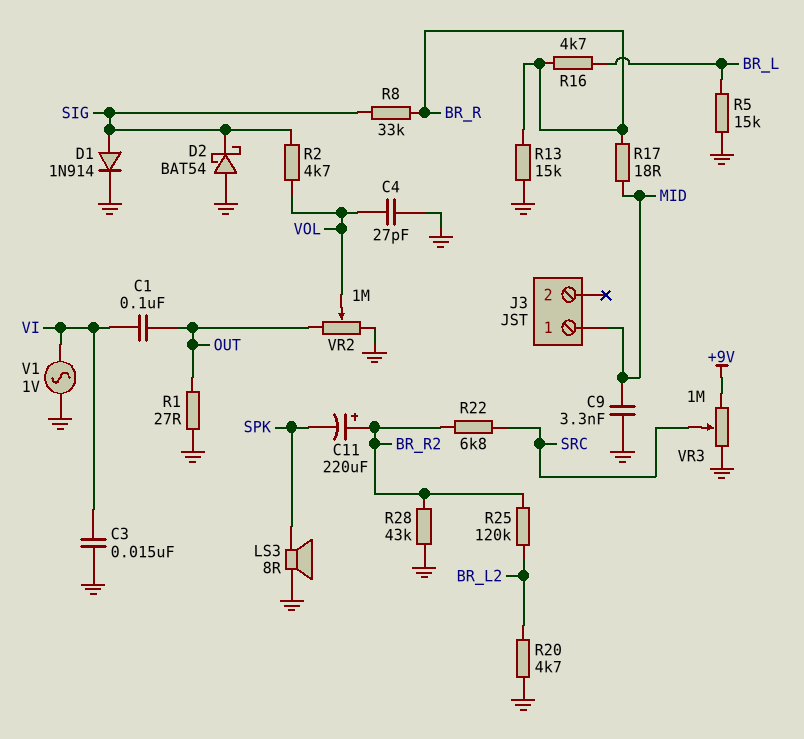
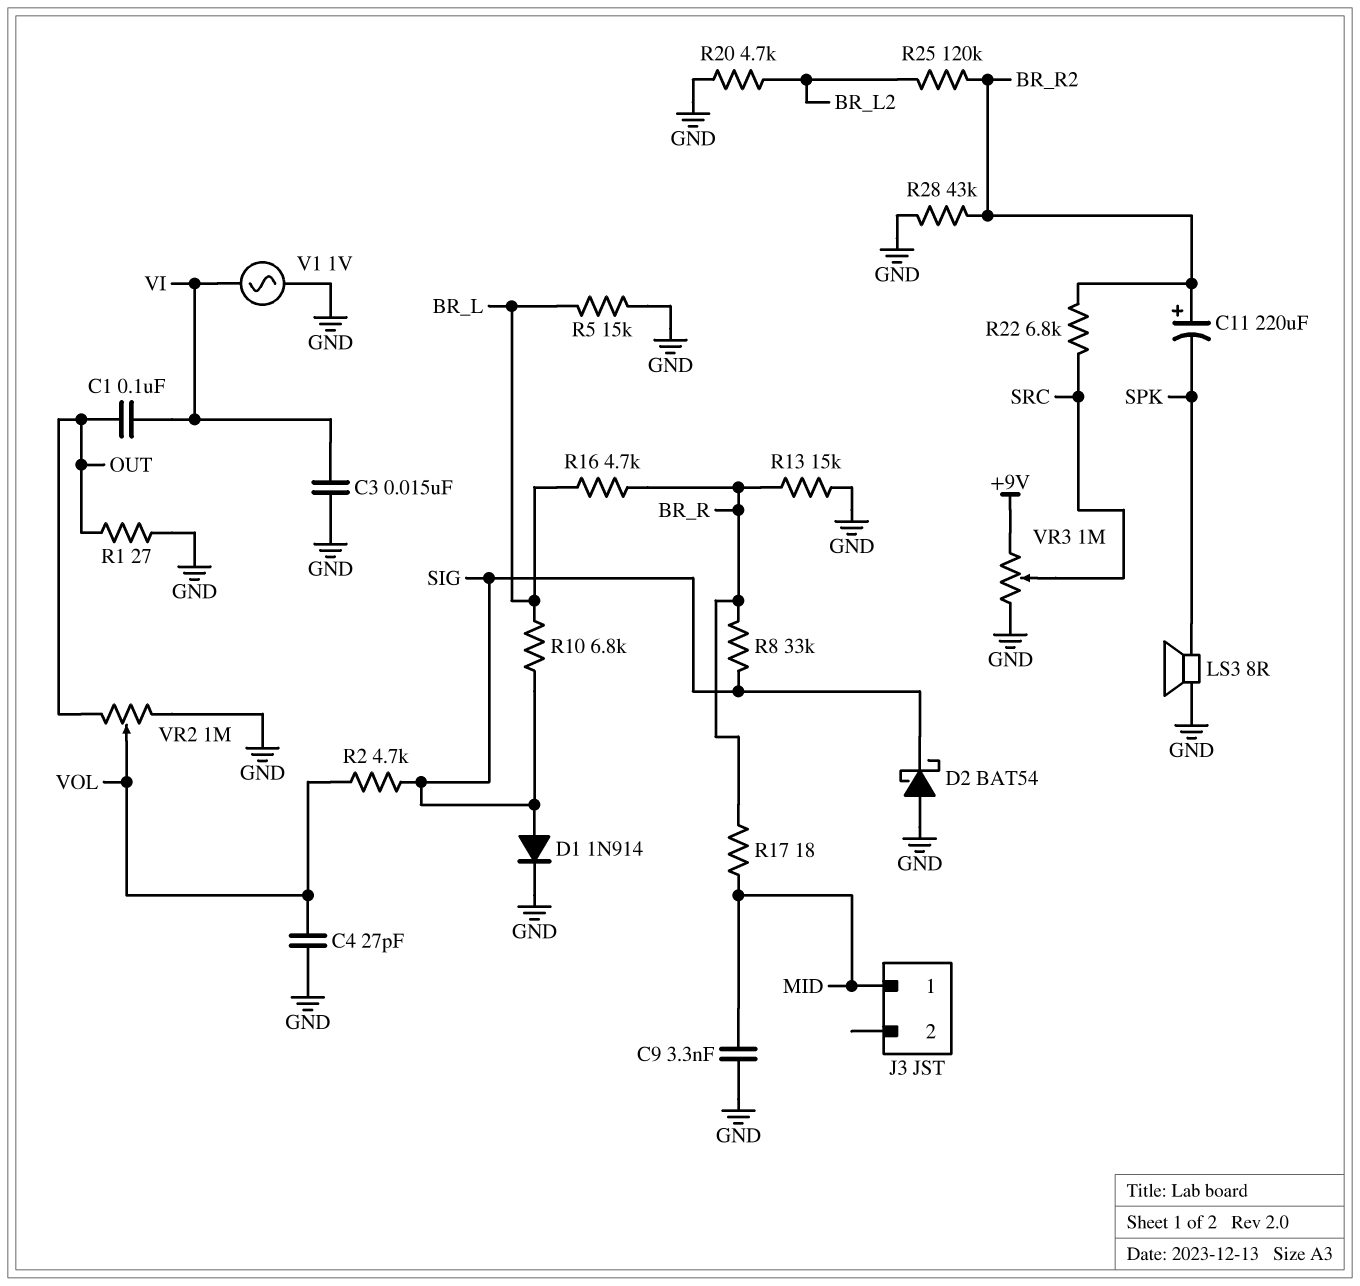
R10: none -> 6.8k (BR_L, SIG)

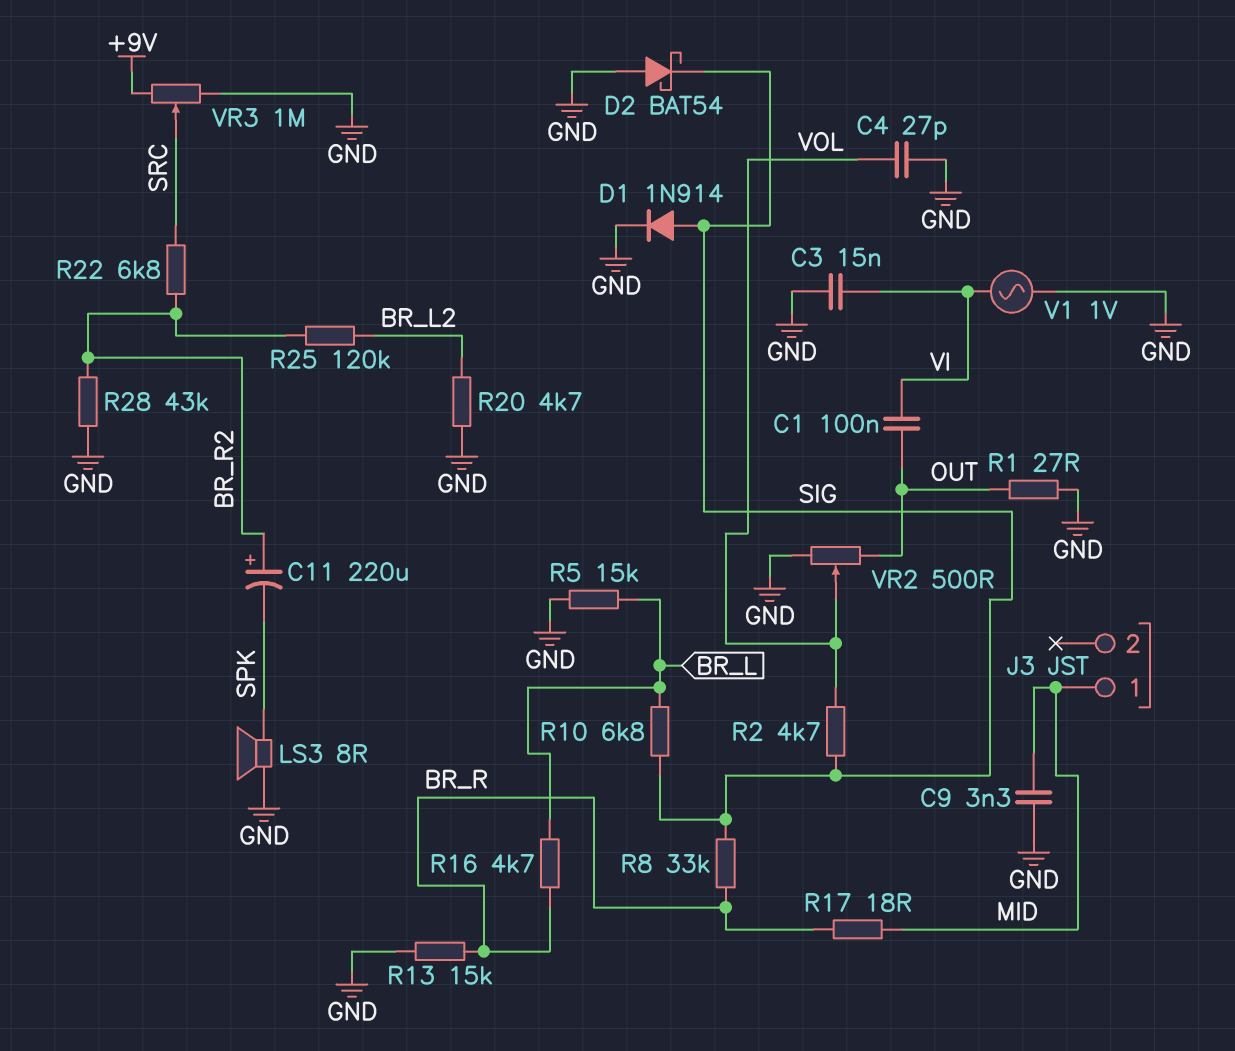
VR2: 1M (GND, OUT, wiper VOL) -> 500 (GND, OUT, wiper VOL)

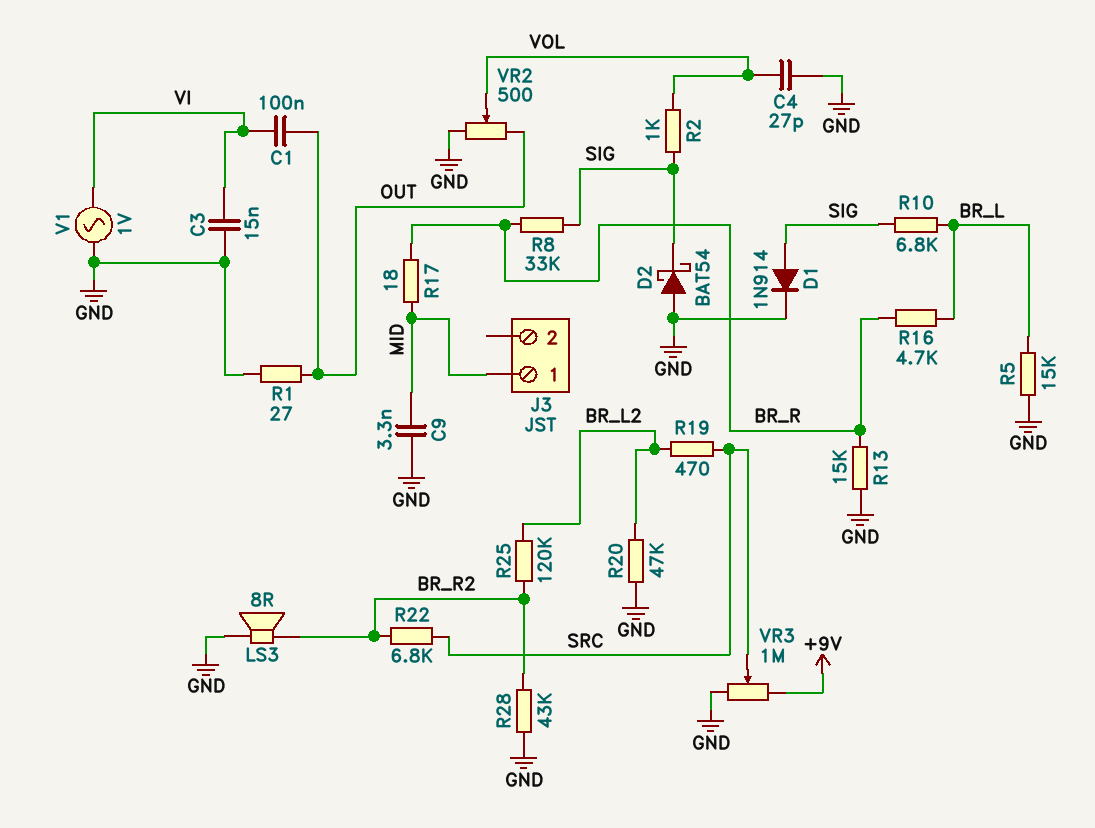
C11: 220uF (plus BR_R2, minus SPK) -> none
LS3: speaker 8R (GND, SPK) -> speaker 8R (BR_R2, GND)
R2: 4.7k (SIG, VOL) -> 1k (SIG, VOL)
R19: none -> 470 (BR_L2, SRC)
R20: 4.7k (BR_L2, GND) -> 47k (BR_L2, GND)

